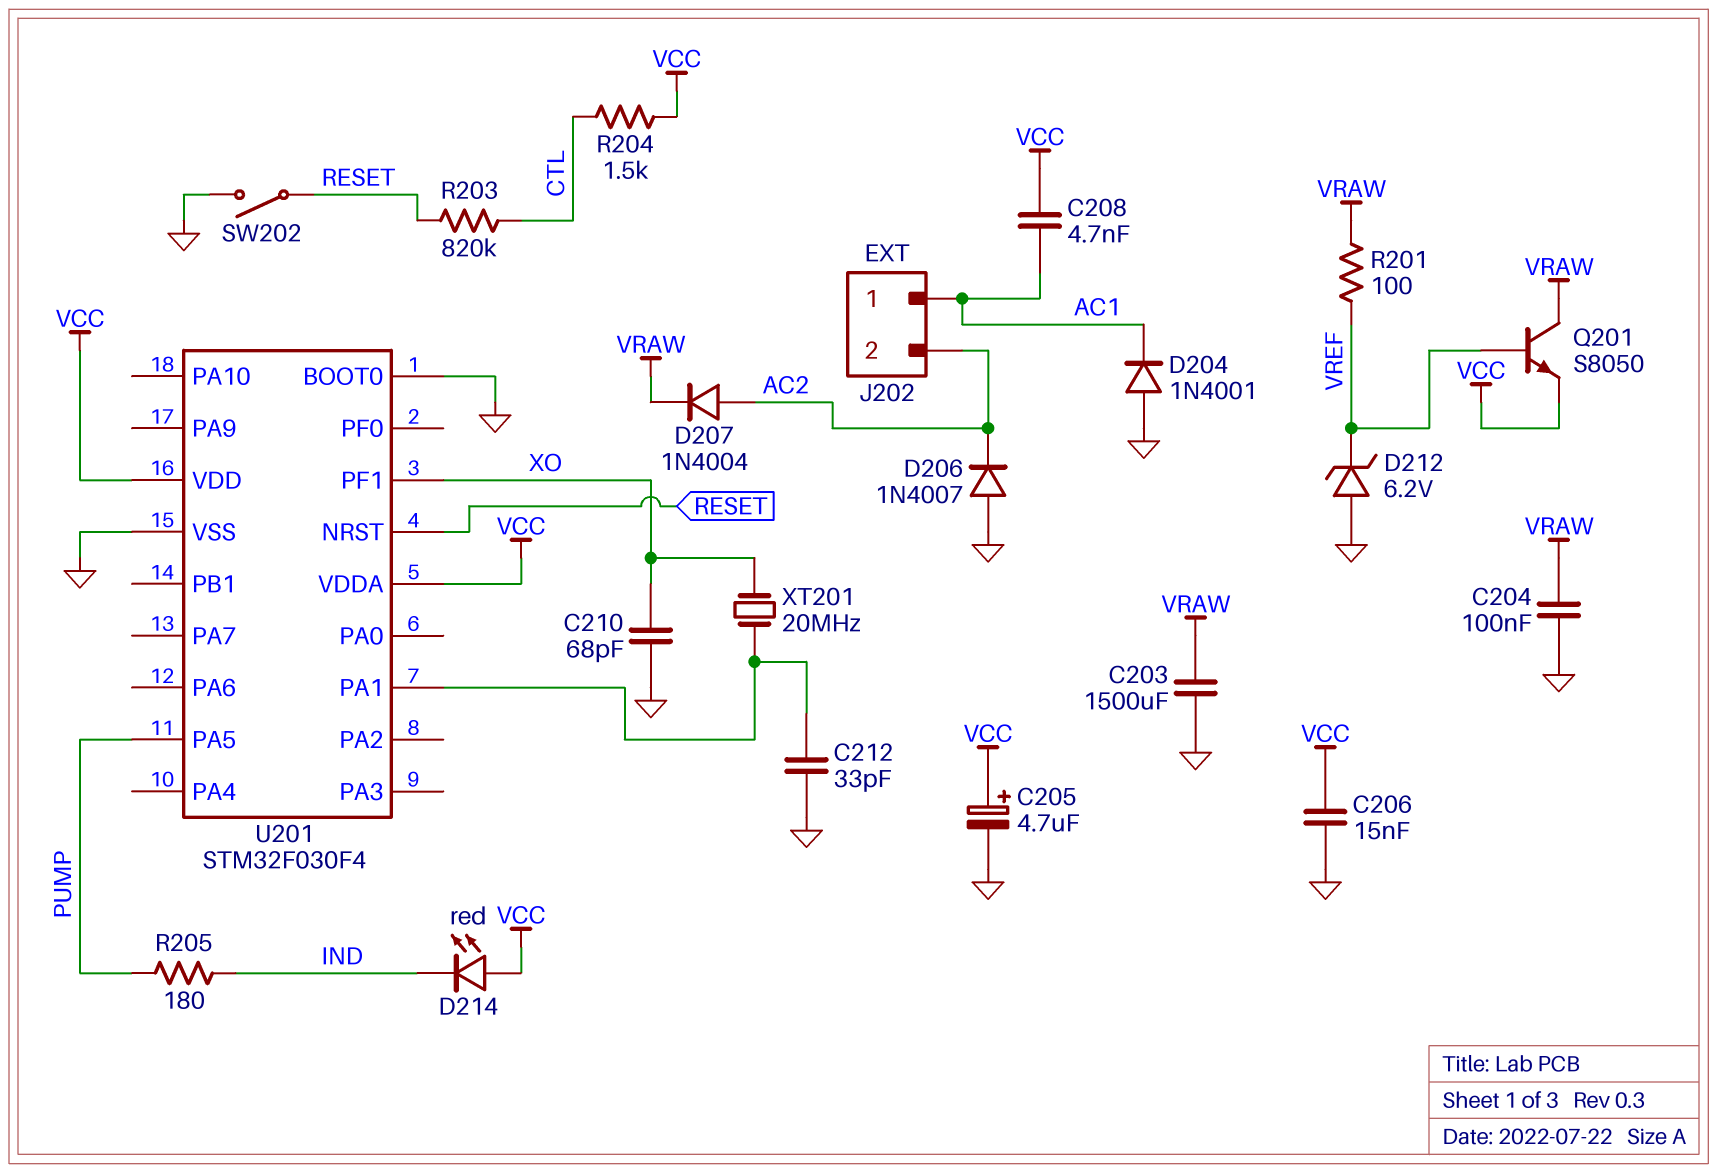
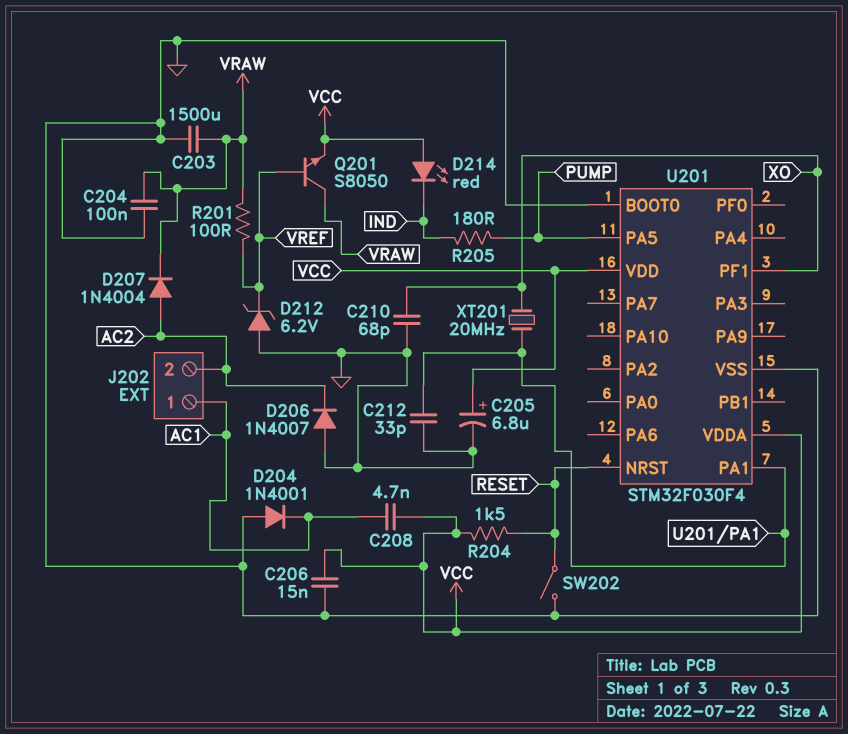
C205: 4.7uF (plus VCC, minus GND) -> 6.8uF (plus VCC, minus GND)
R203: 820k (CTL, RESET) -> none
R204: 1.5k (CTL, VCC) -> 1.5k (RESET, VCC)

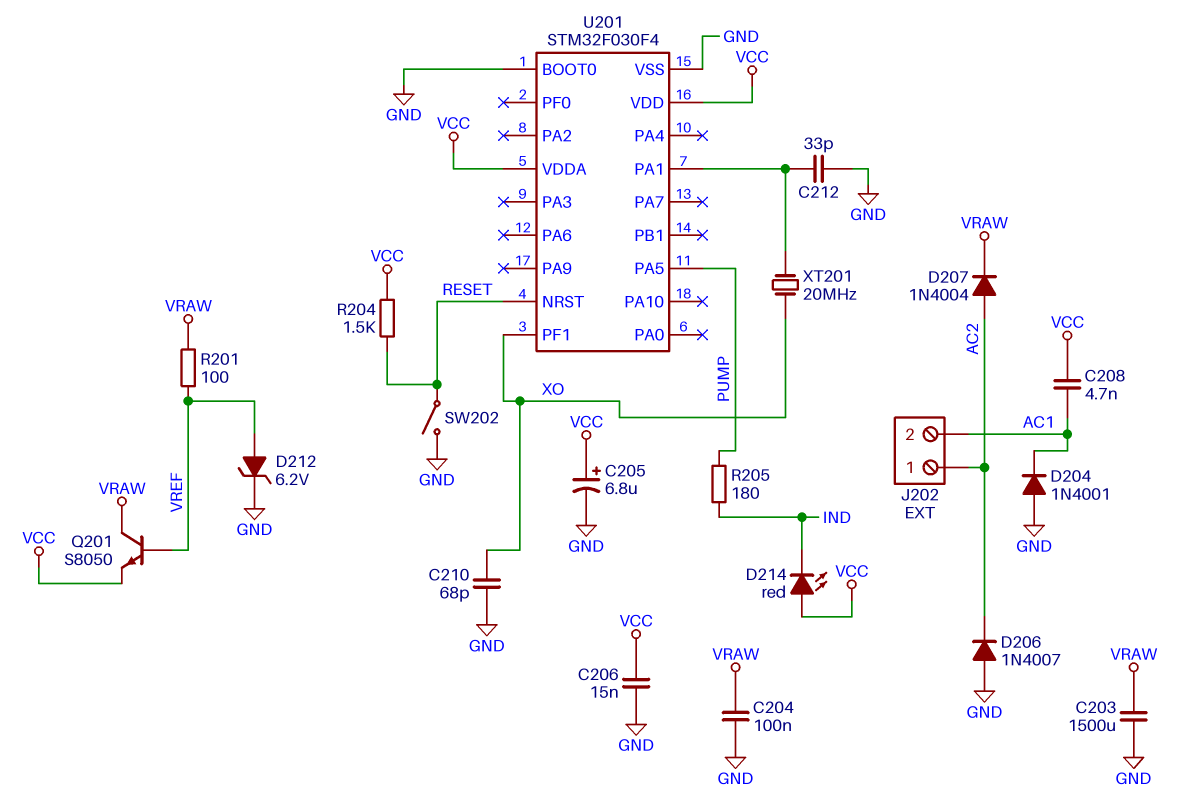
D212: zener 6.2V (A GND, K VREF) -> zener 6.2V (A VREF, K GND)
J202 pin 1: AC1 -> AC2
J202 pin 2: AC2 -> AC1

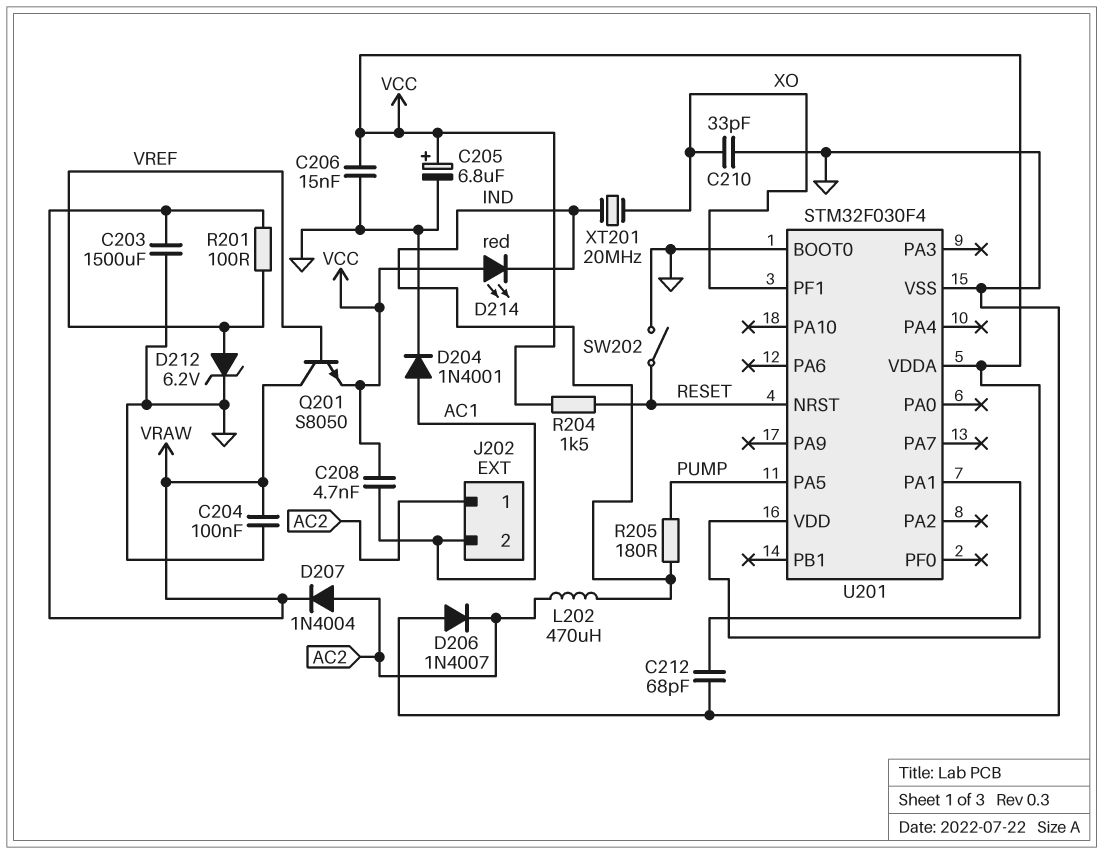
C210: 68pF (GND, XO) -> 33pF (GND, XO)
C212: 33pF (GND, U201/PA1) -> 68pF (GND, U201/PA1)
D204: diode 1N4001 (A GND, K AC1) -> diode 1N4001 (A AC1, K GND)
L202: none -> 470uH (AC2, IND)
XT201: 20MHz (U201/PA1, XO) -> 20MHz (IND, XO)

